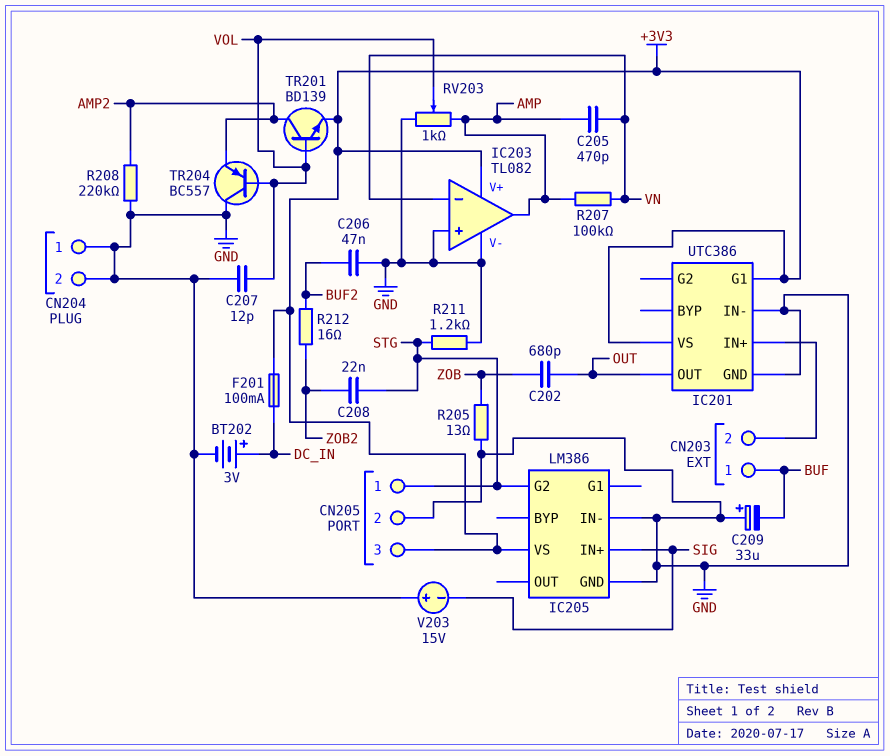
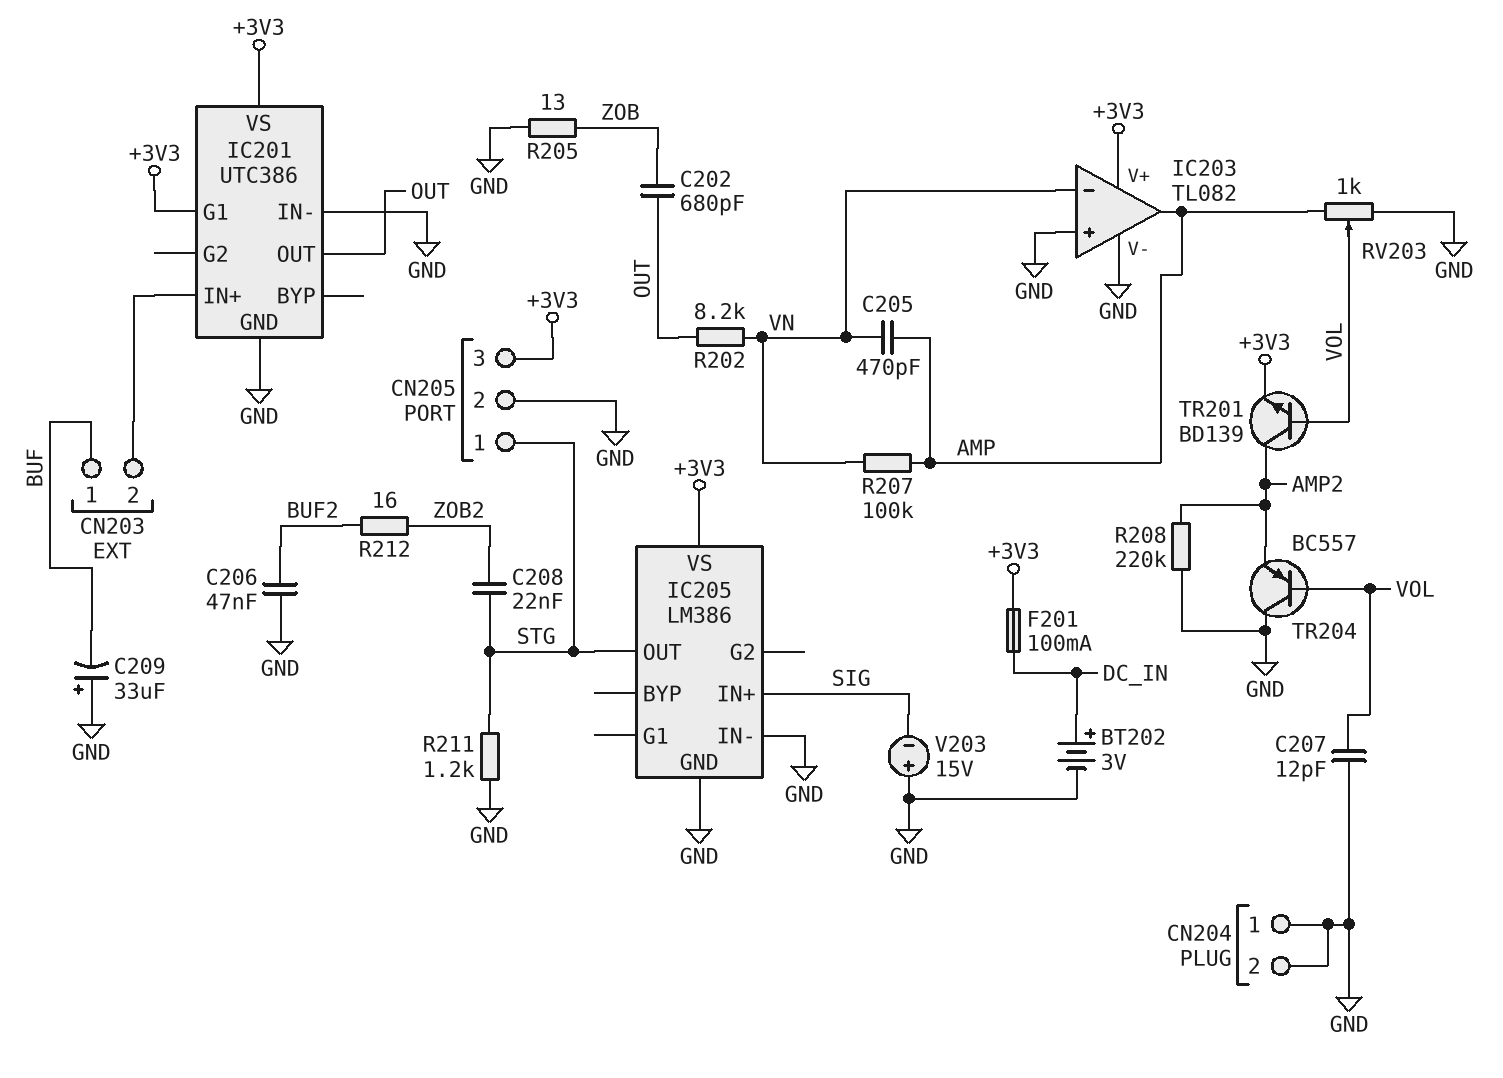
IC205 pin G2: STG -> none
IC205 pin OUT: none -> STG
R202: none -> 8.2k (OUT, VN)

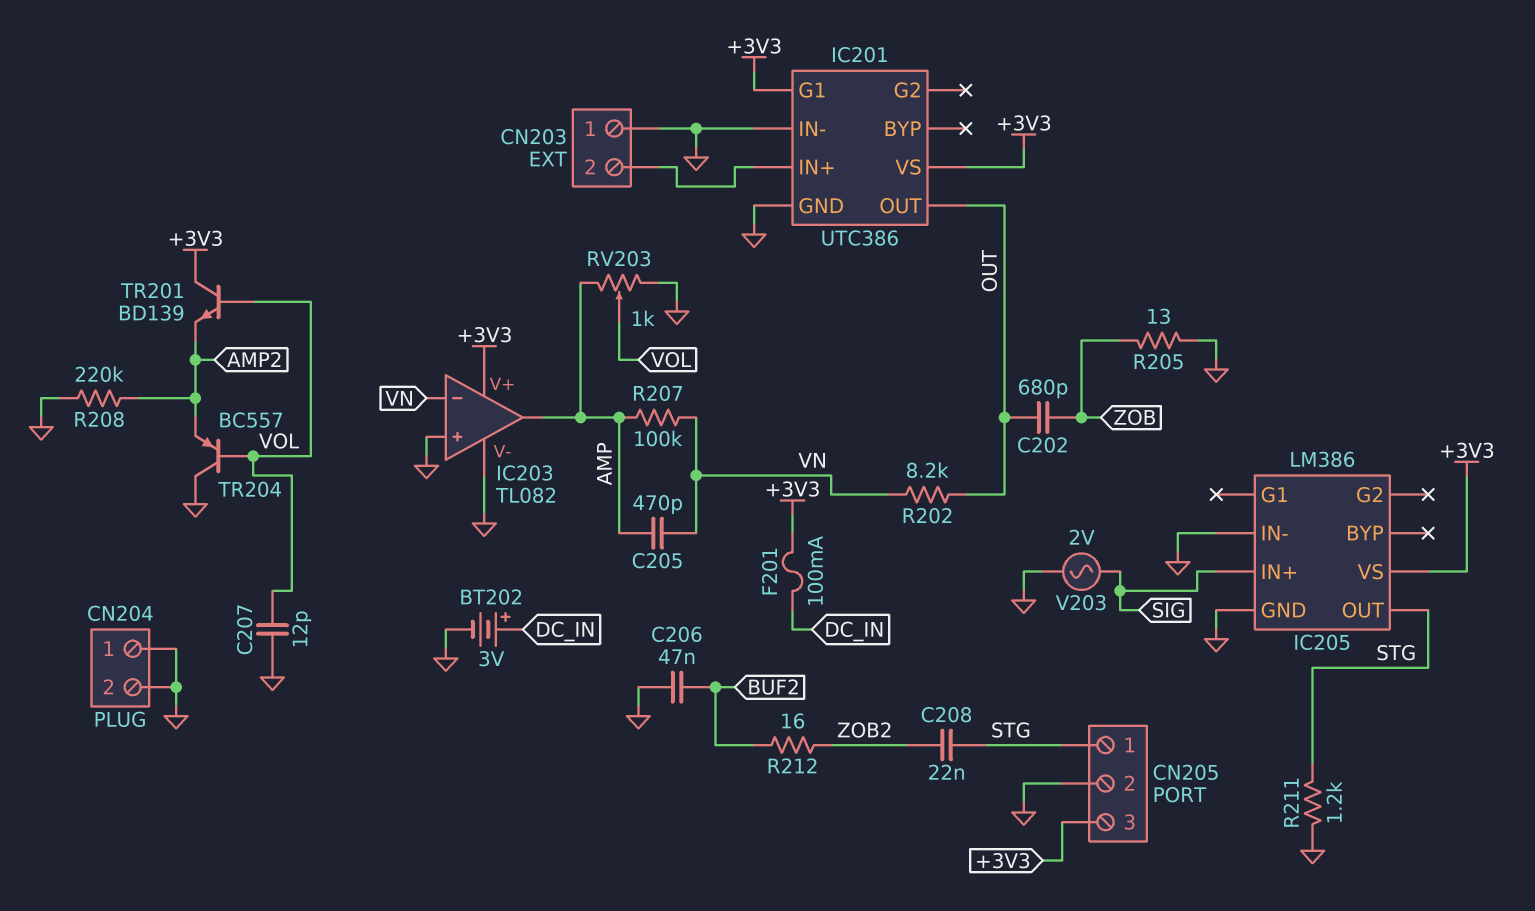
C209: 33uF (plus GND, minus BUF) -> none
CN203 pin 1: BUF -> GND
TR201: NPN BD139 (B VOL, C AMP2, E +3V3) -> NPN BD139 (B VOL, C +3V3, E AMP2)
V203: 15V (plus GND, minus SIG) -> AC 2V (GND, SIG)

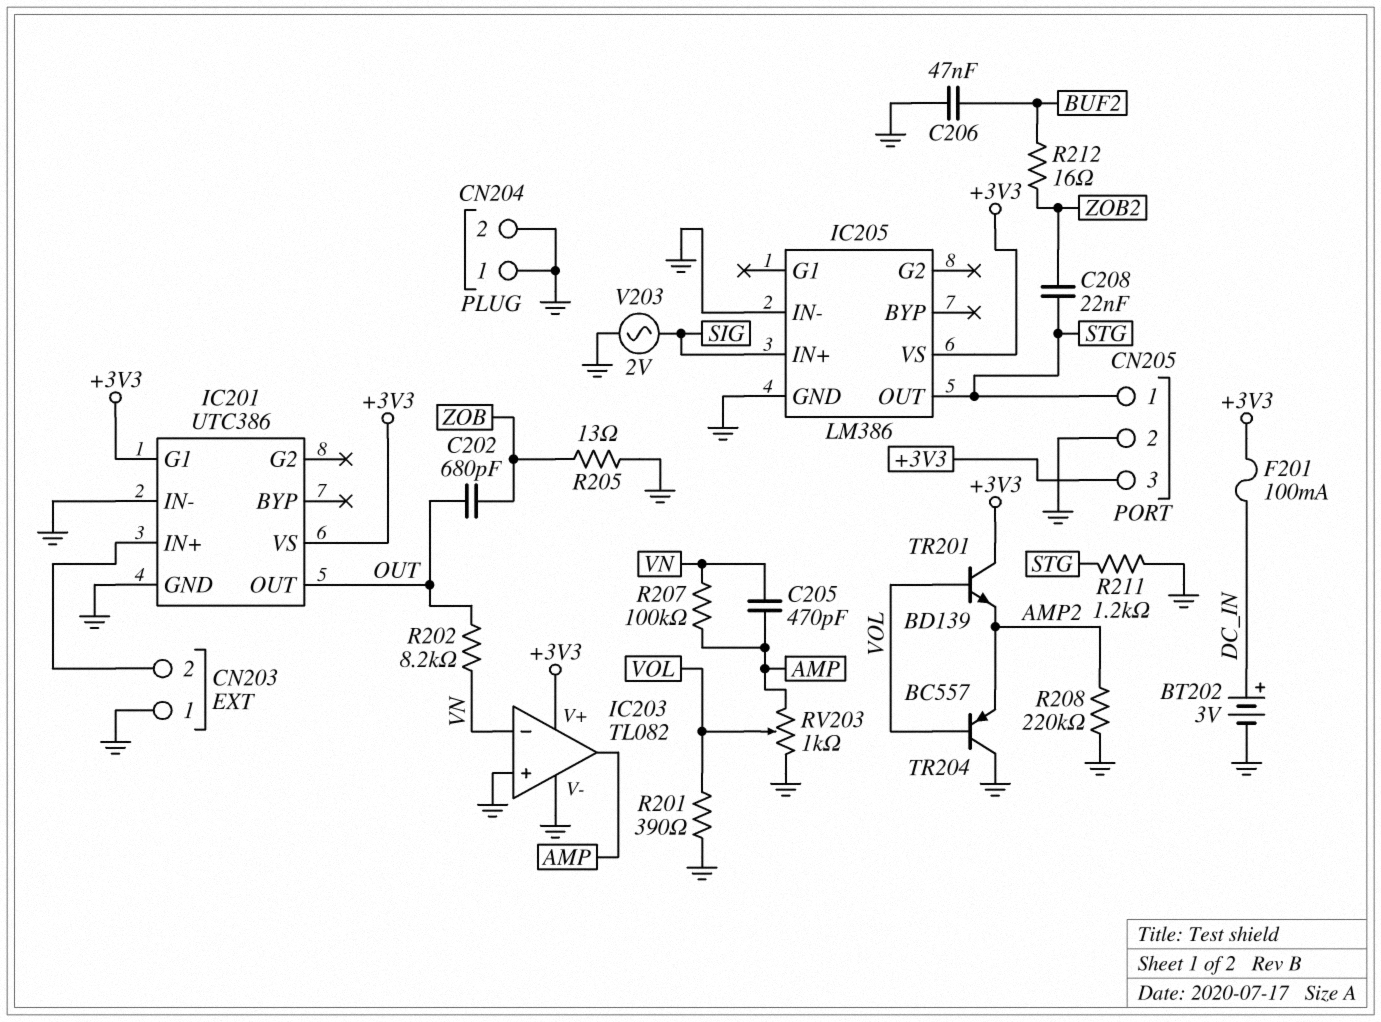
C207: 12pF (GND, VOL) -> none
R201: none -> 390 (GND, VOL)

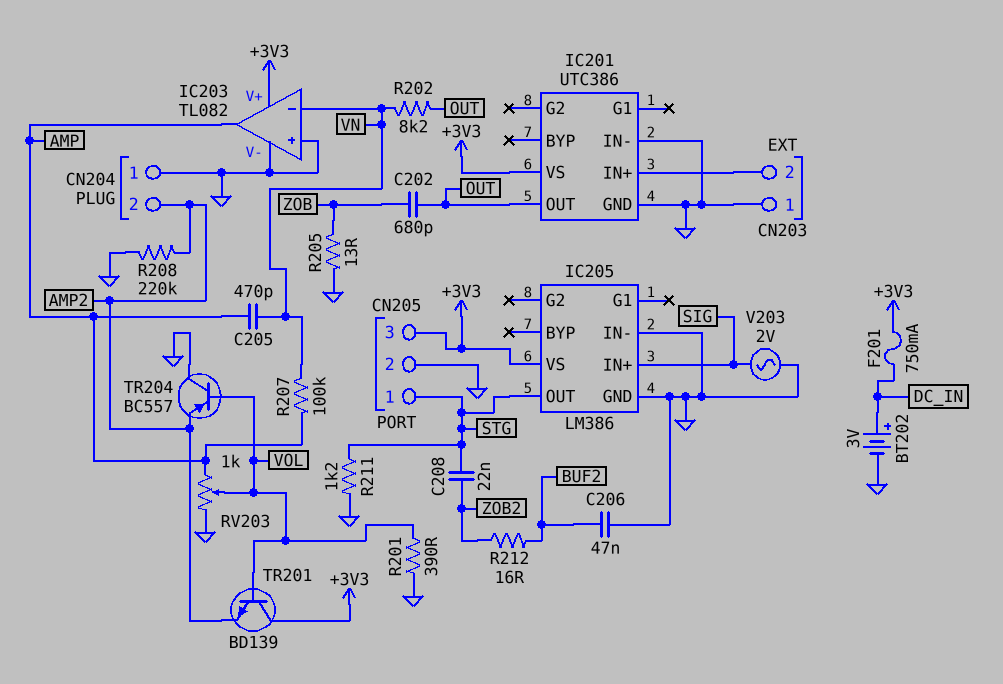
CN204 pin 2: GND -> AMP2
F201: 100mA (+3V3, DC_IN) -> 750mA (+3V3, DC_IN)
IC201 pin G1: +3V3 -> none

